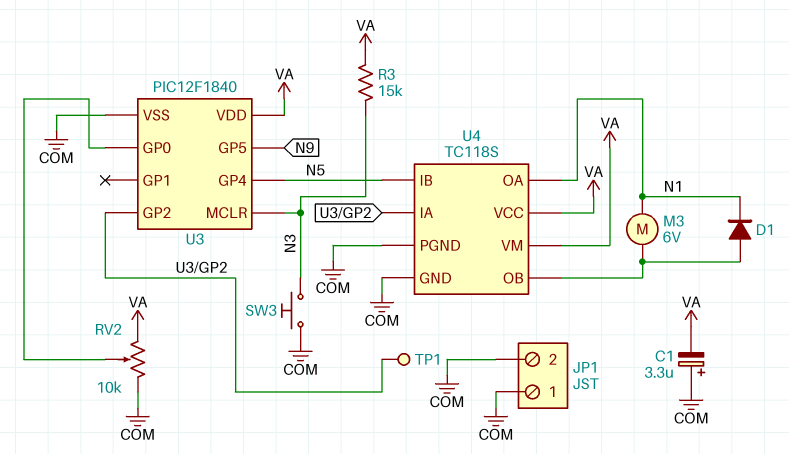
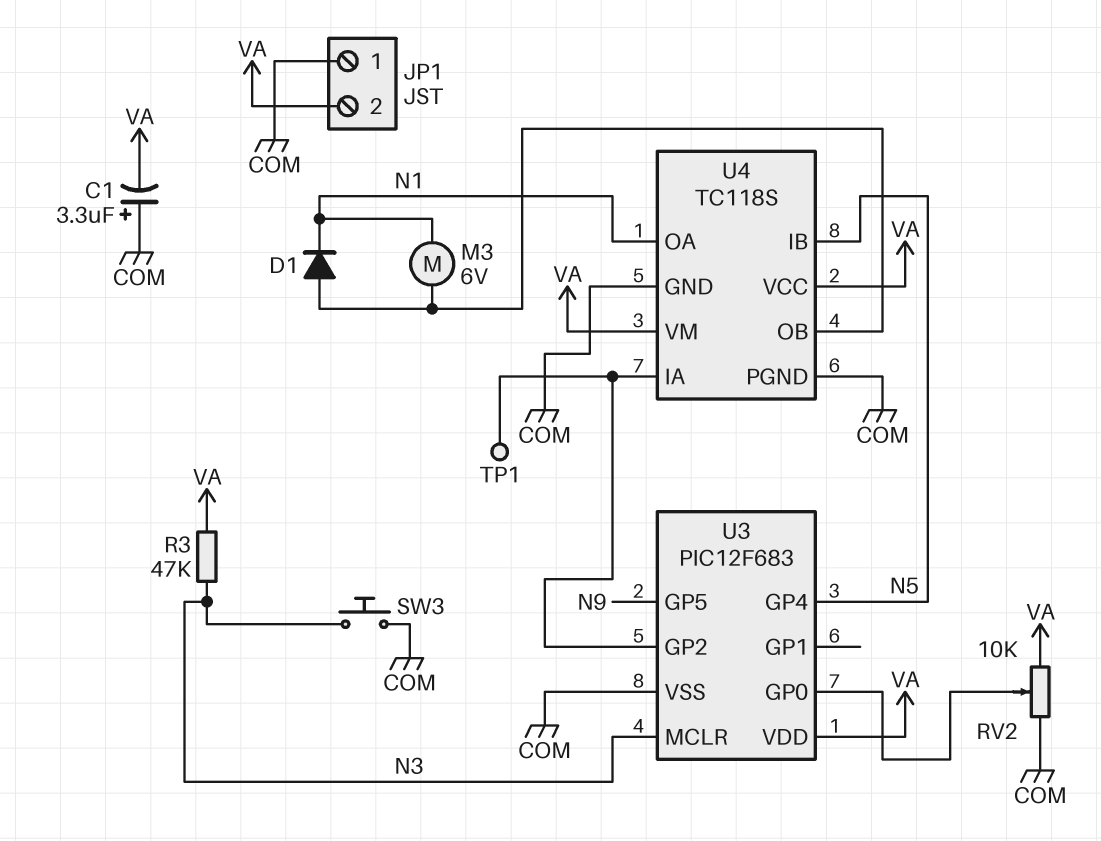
JP1 pin 2: COM -> VA
R3: 15k (N3, VA) -> 47k (N3, VA)
U3: PIC12F1840 -> PIC12F683

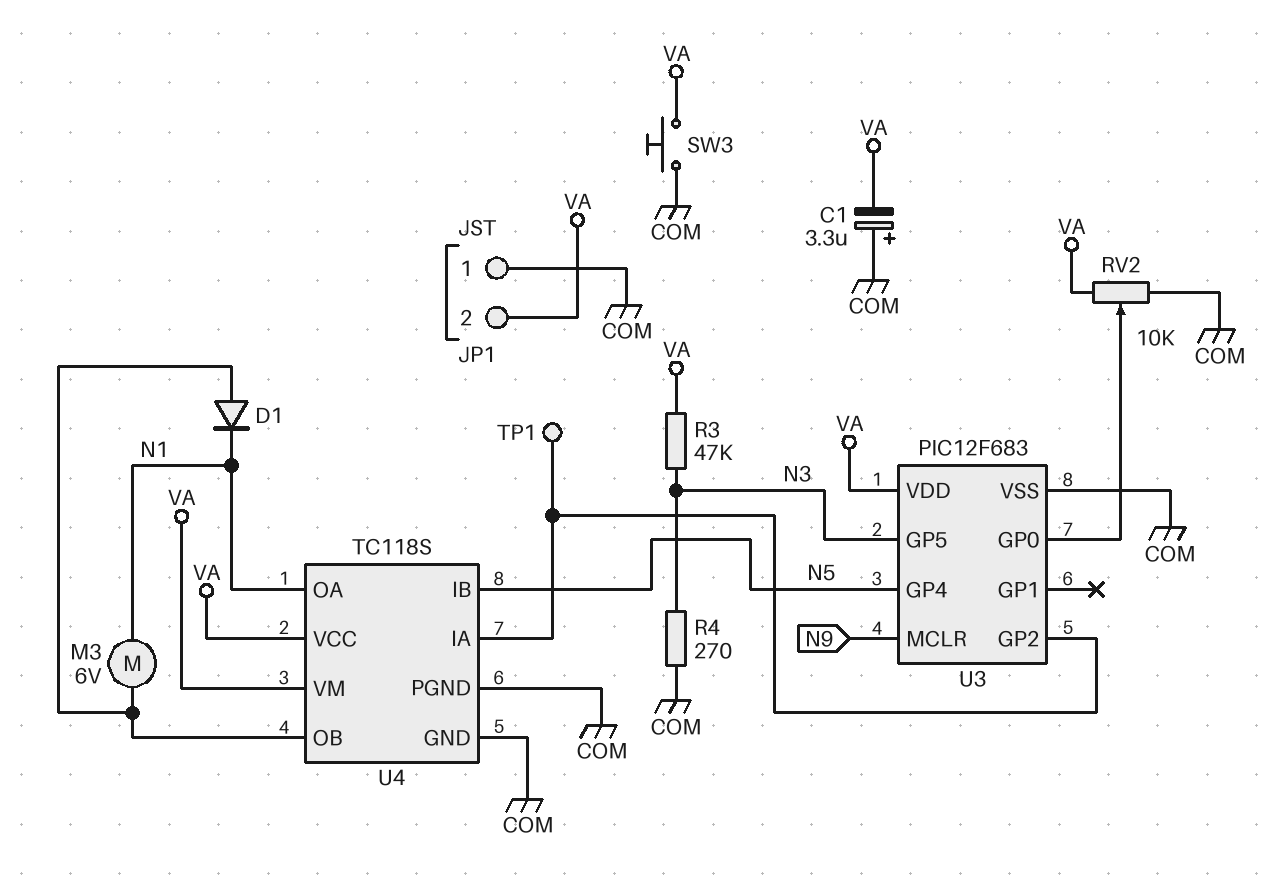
R4: none -> 270 (COM, N3)
SW3: button (COM, N3) -> button (COM, VA)
U3 pin GP5: N9 -> N3
U3 pin MCLR: N3 -> N9

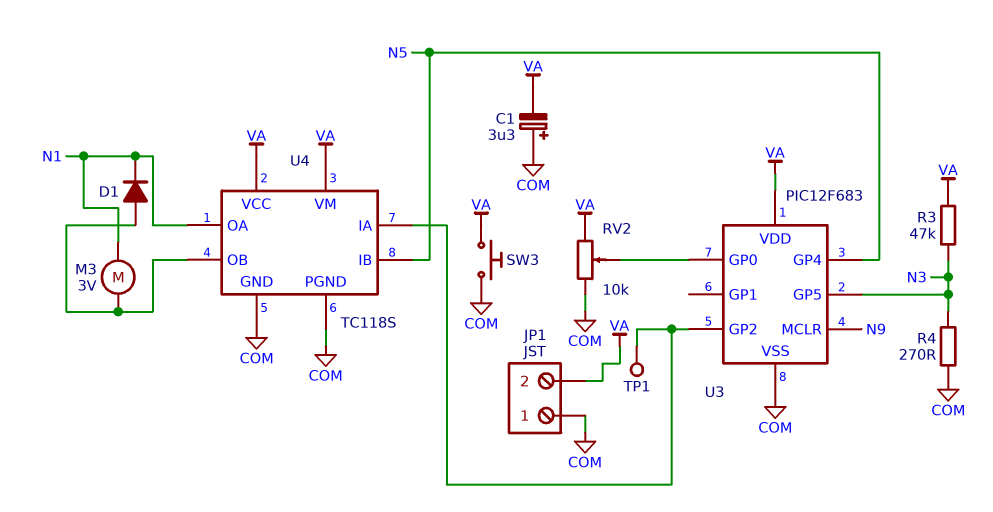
M3: motor 6V (N1, U4/OB) -> motor 3V (N1, U4/OB)

